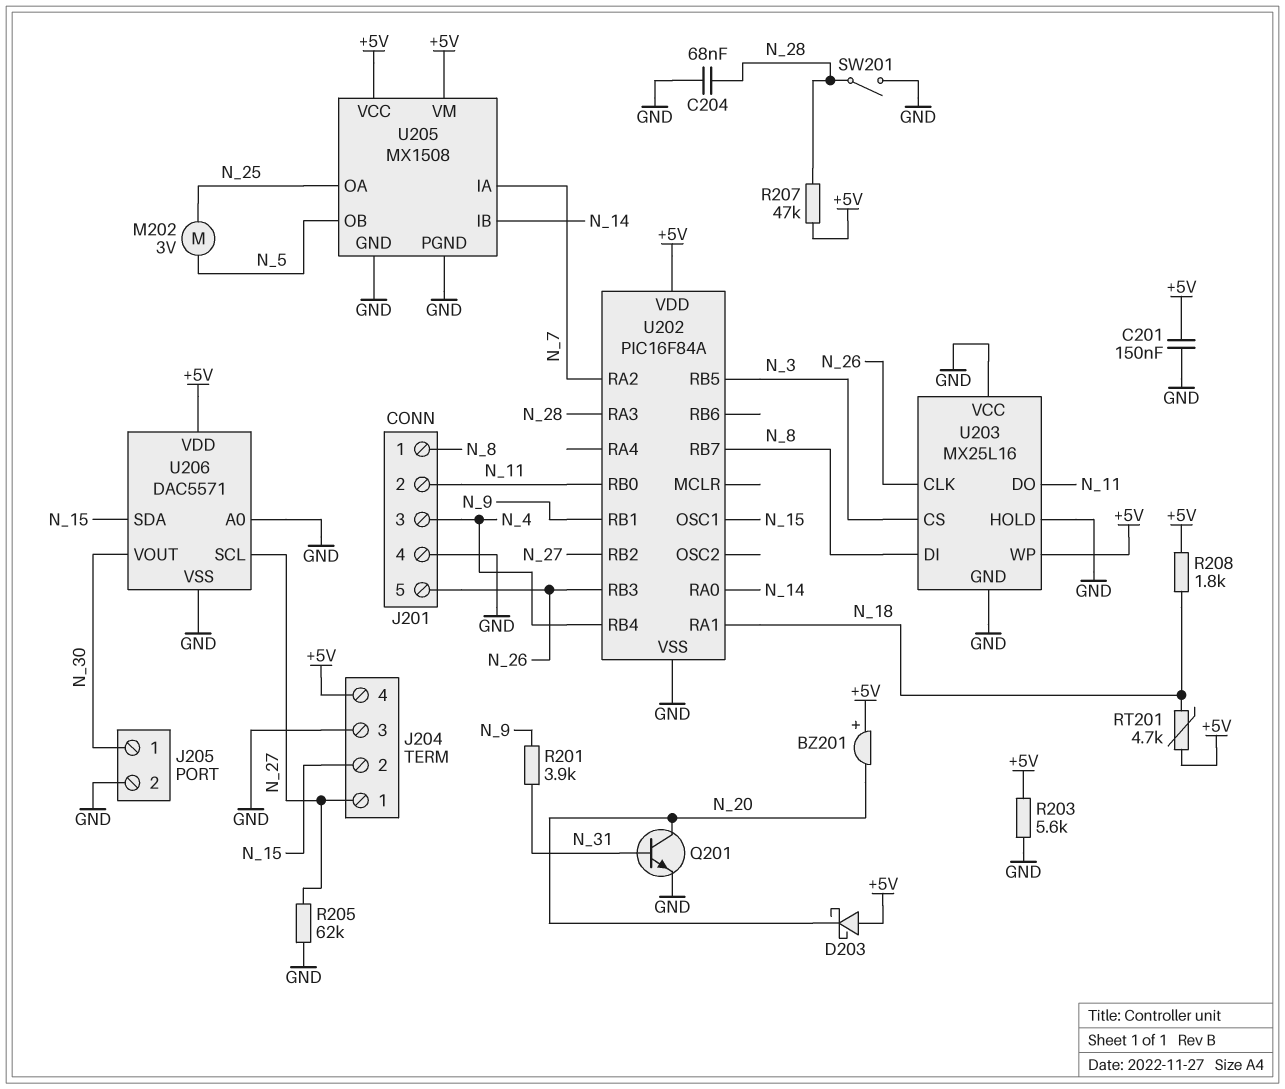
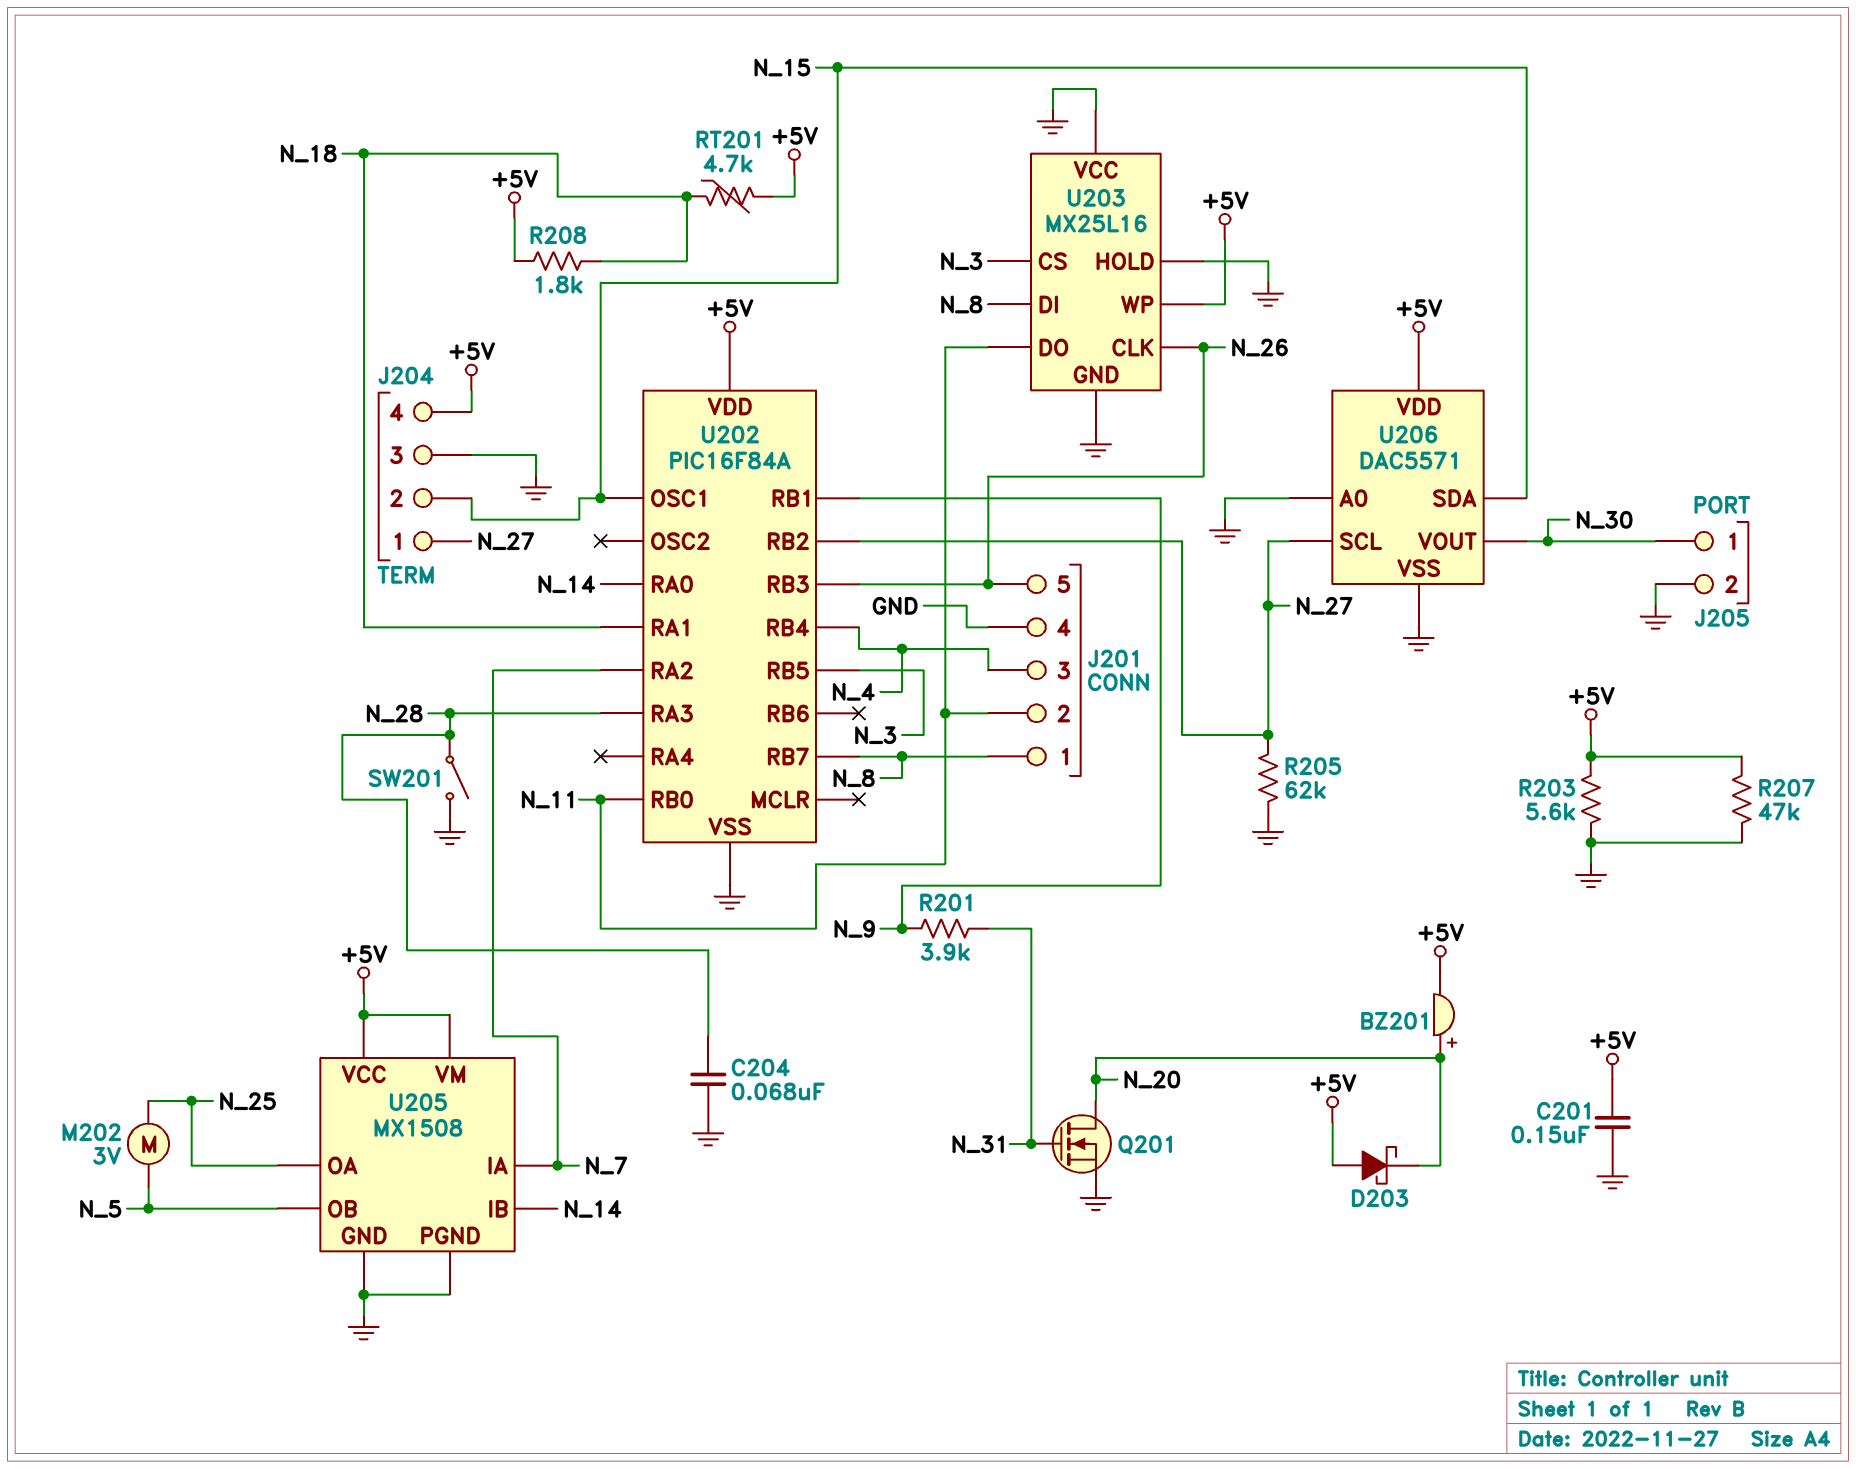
BZ201: buzzer (plus +5V, minus N_20) -> buzzer (plus N_20, minus +5V)
Q201: NPN (B N_31, C N_20, E GND) -> NMOS (G N_31, D N_20, S GND)
R207: 47k (+5V, N_28) -> 47k (+5V, GND)

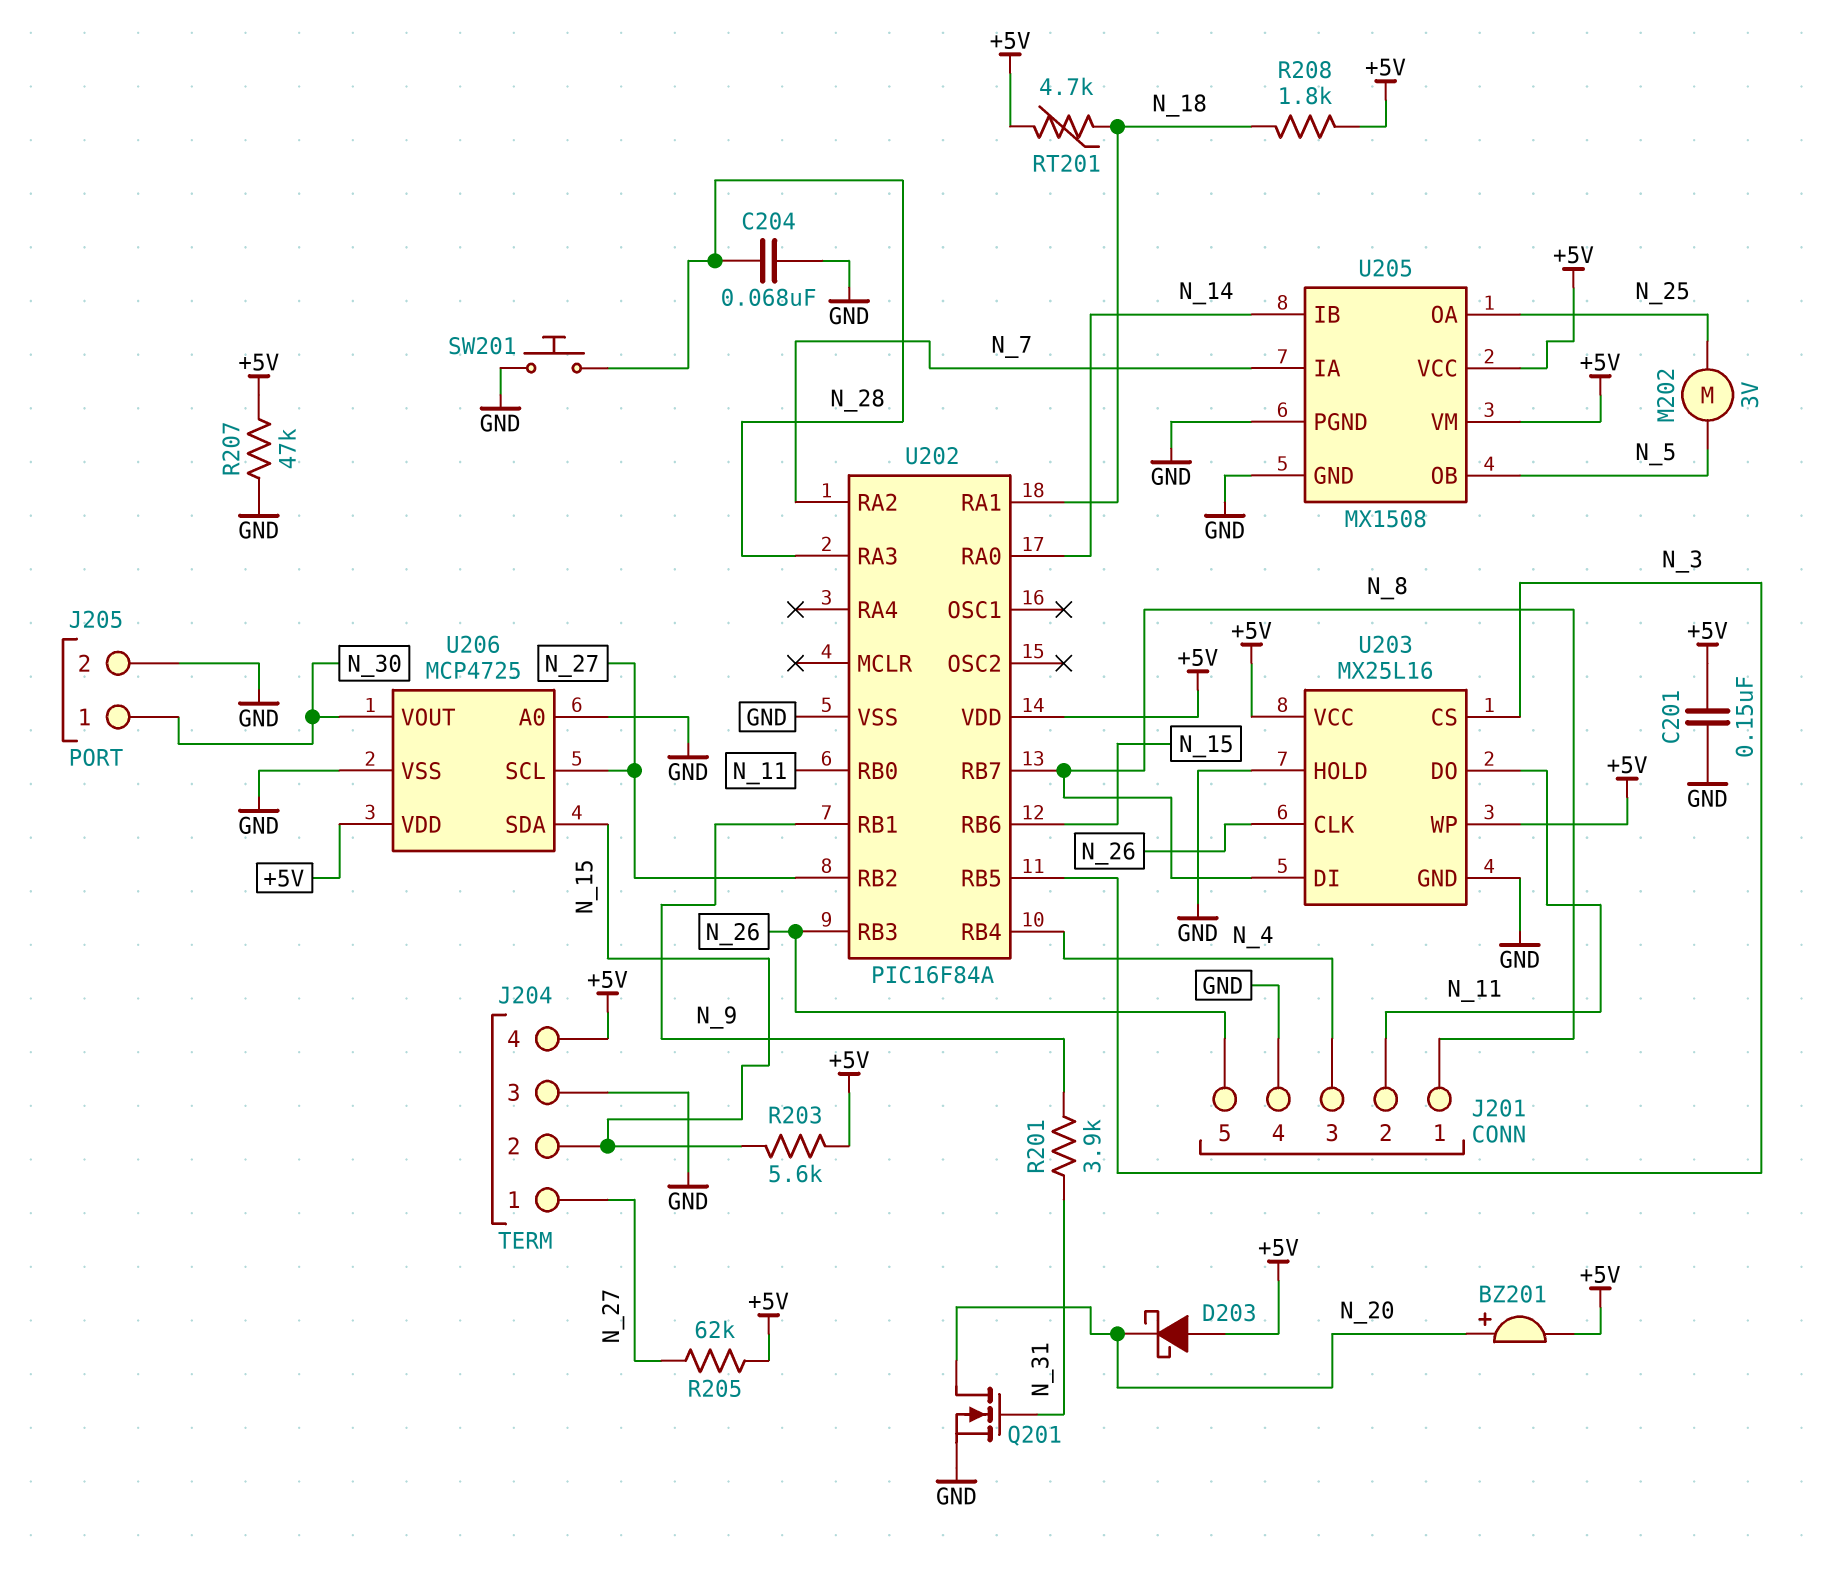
R203: 5.6k (+5V, GND) -> 5.6k (+5V, N_15)
R205: 62k (GND, N_27) -> 62k (+5V, N_27)
SW201: switch (GND, N_28) -> button (GND, N_28)
U202 pin OSC1: N_15 -> none
U202 pin RB6: none -> N_15
U203 pin VCC: GND -> +5V
U206: DAC5571 -> MCP4725

